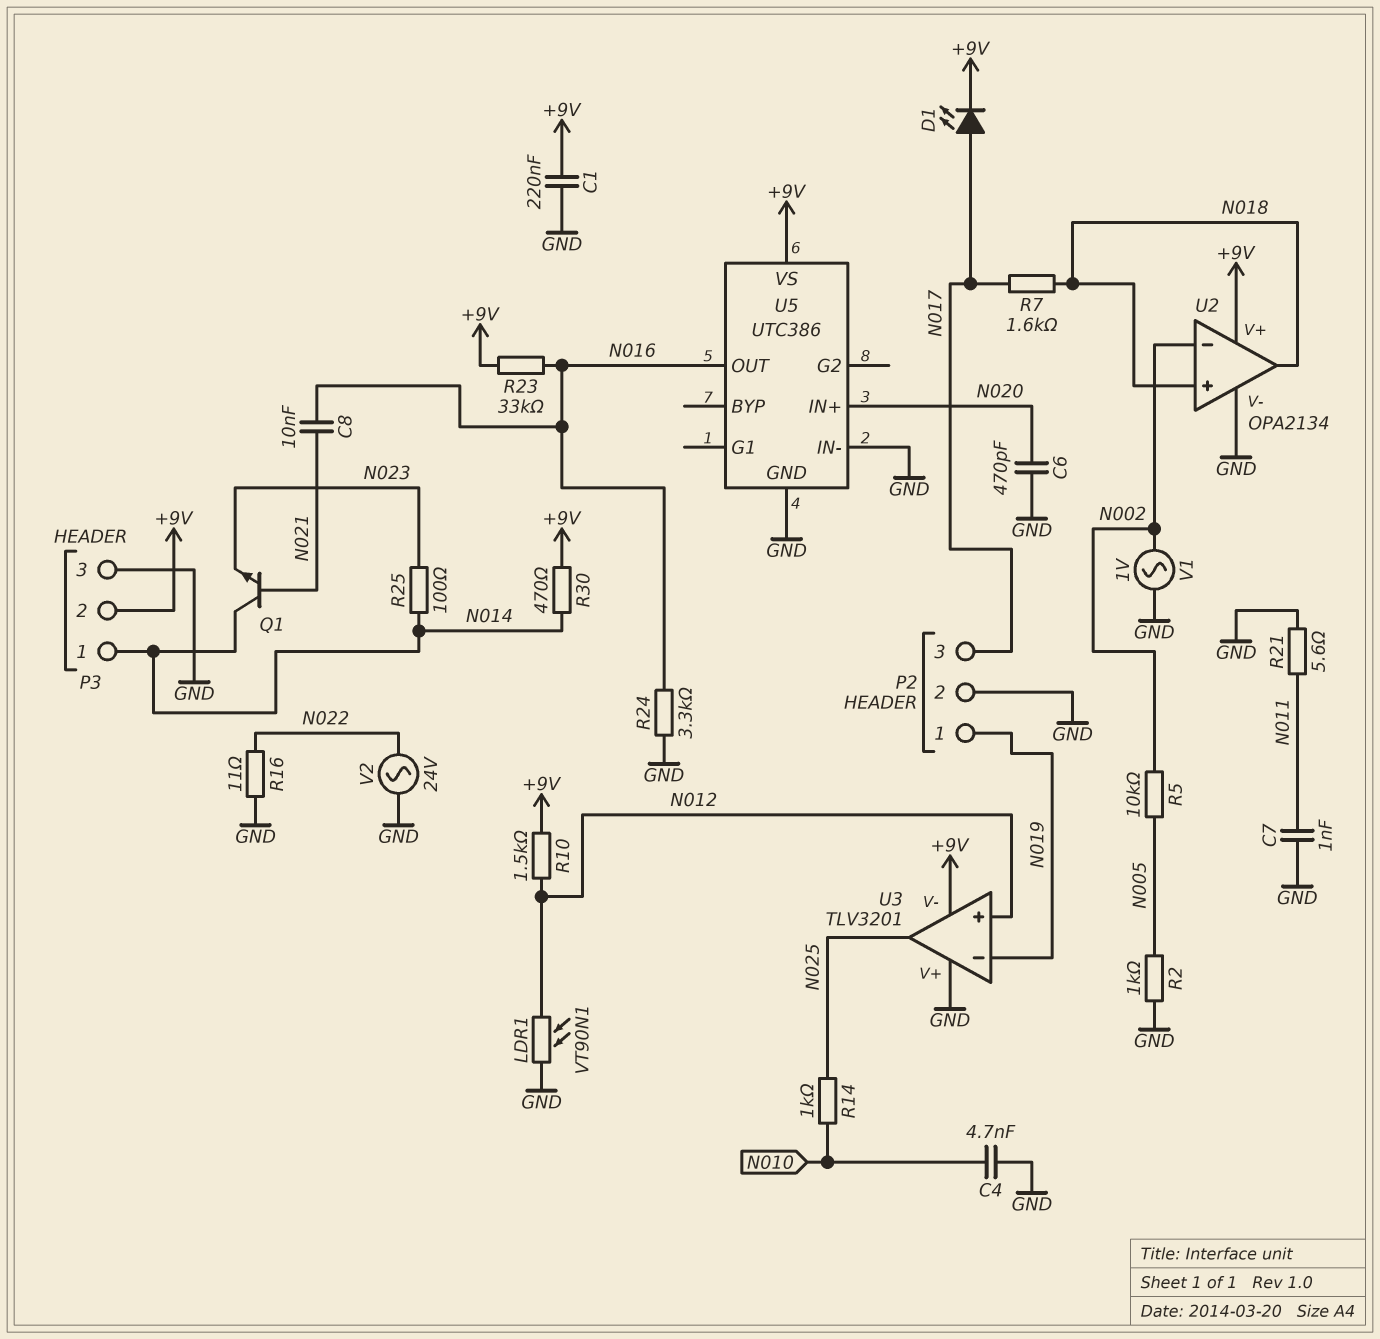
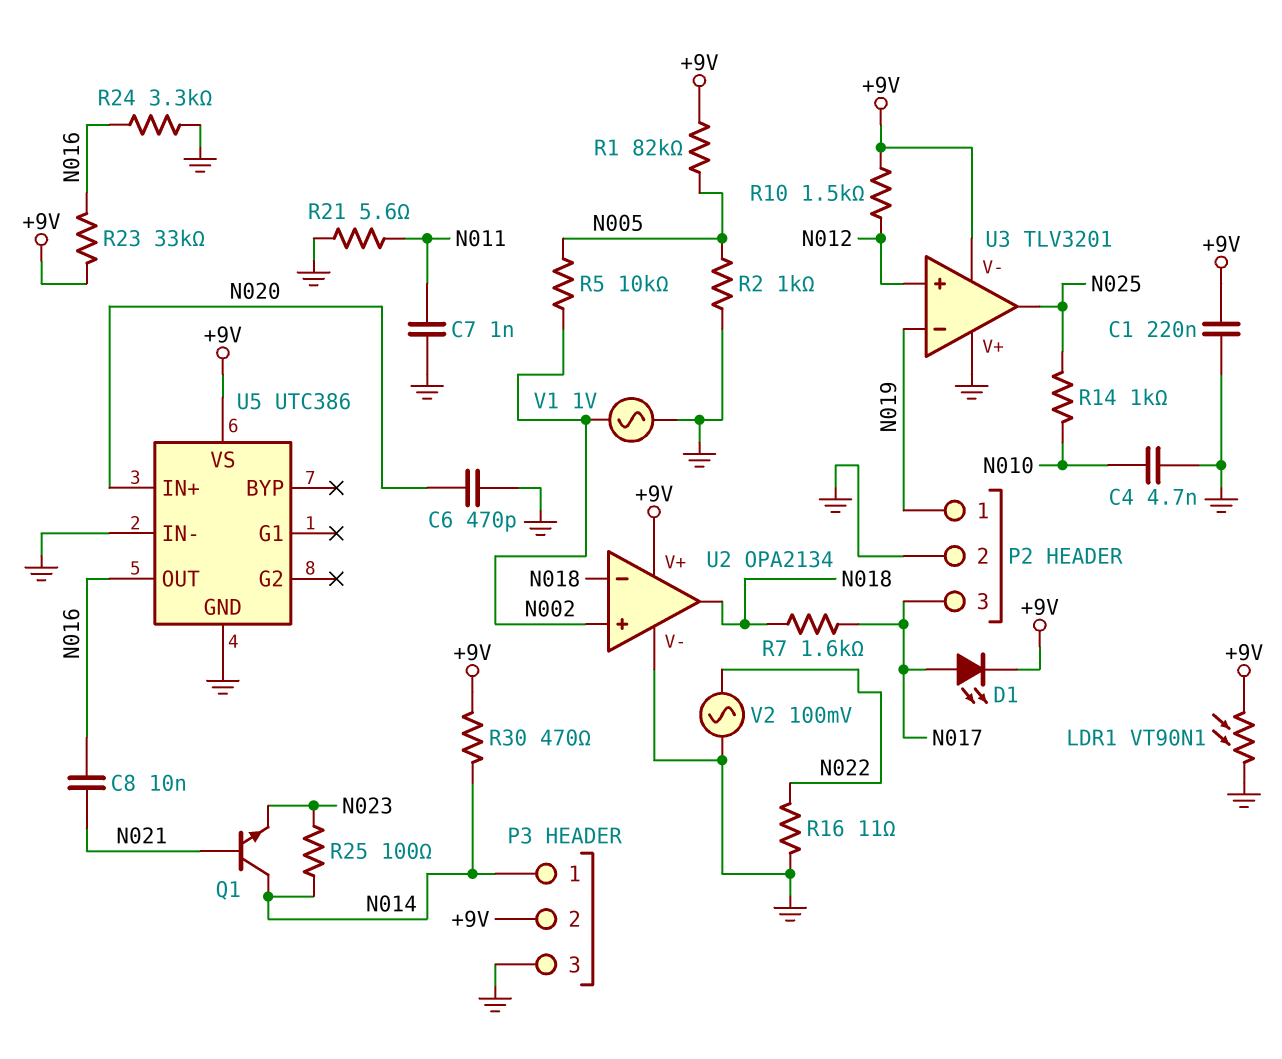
LDR1: VT90N1 (GND, N012) -> VT90N1 (+9V, GND)
R1: none -> 82k (+9V, N005)
U2 pin in+: N018 -> N002
U2 pin in-: N002 -> N018
V2: AC 24V (GND, N022) -> AC 100mV (GND, N022)

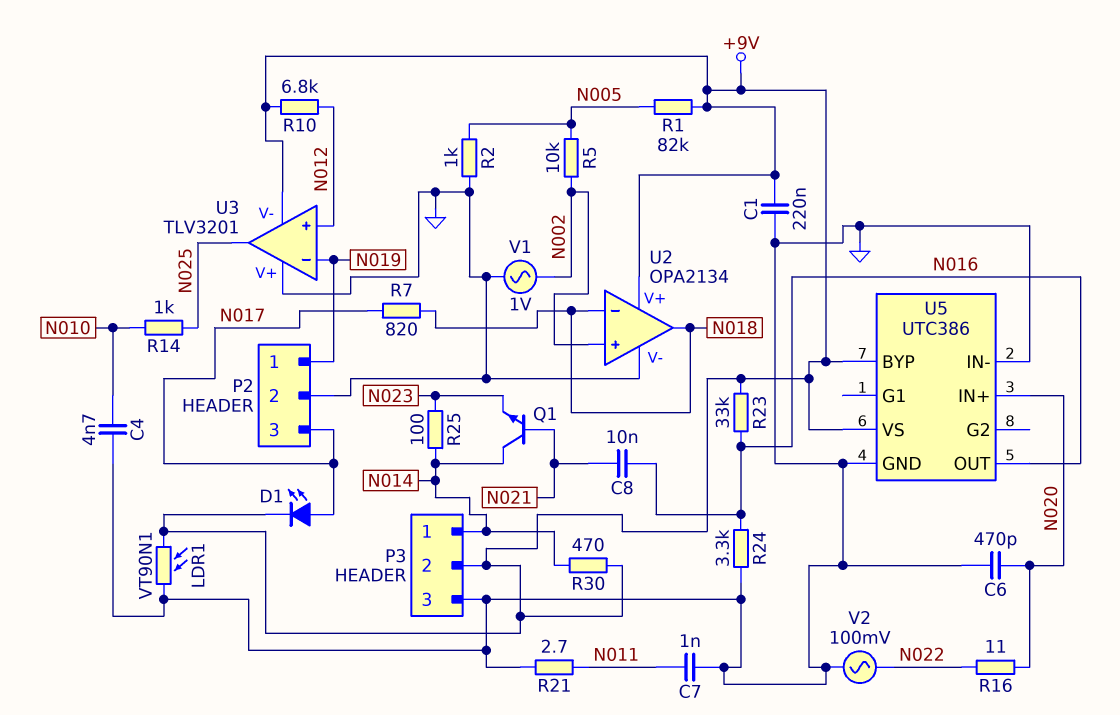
R7: 1.6k (N017, N018) -> 820 (N017, N018)
R10: 1.5k (+9V, N012) -> 6.8k (+9V, N012)
R16: 11 (GND, N022) -> 11 (N020, N022)
R21: 5.6 (GND, N011) -> 2.7 (GND, N011)
U5 pin BYP: none -> +9V

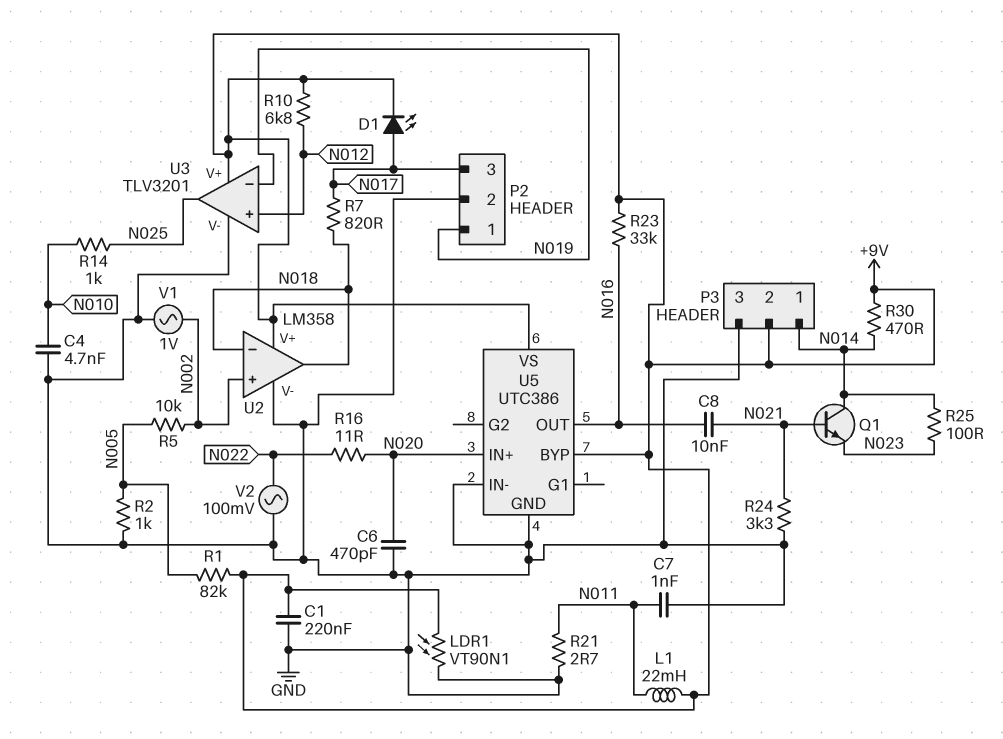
L1: none -> 22mH (+9V, N011)
R24: 3.3k (GND, N016) -> 3.3k (GND, N021)
U2: OPA2134 -> LM358
U3 pin V+: GND -> +9V
U3 pin V-: +9V -> GND

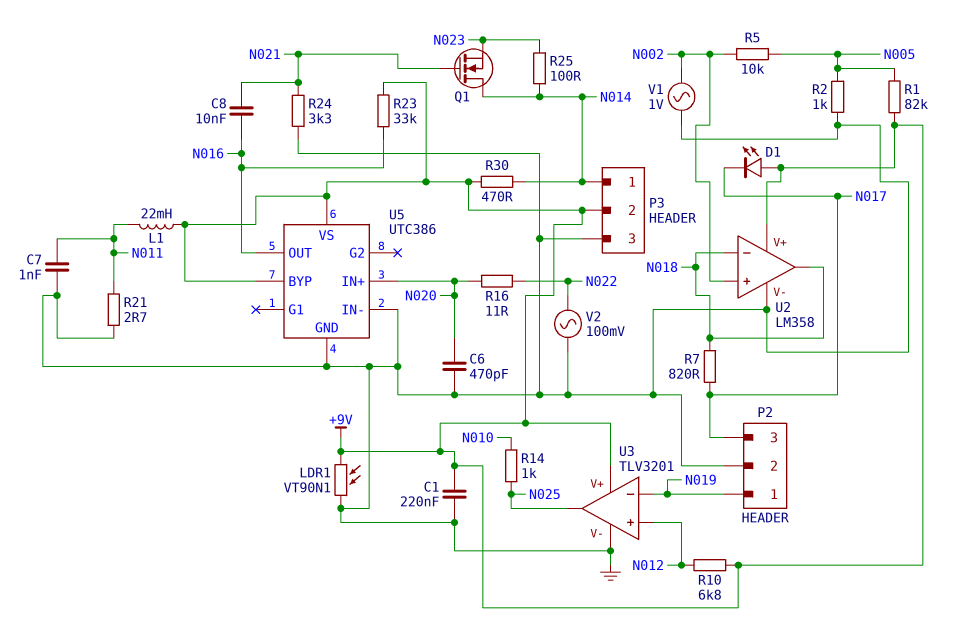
C4: 4.7nF (GND, N010) -> none
D1: LED (A N017, K +9V) -> LED (A +9V, K N017)
Q1: NPN (B N021, C N014, E N023) -> NMOS (G N021, D N014, S N023)

